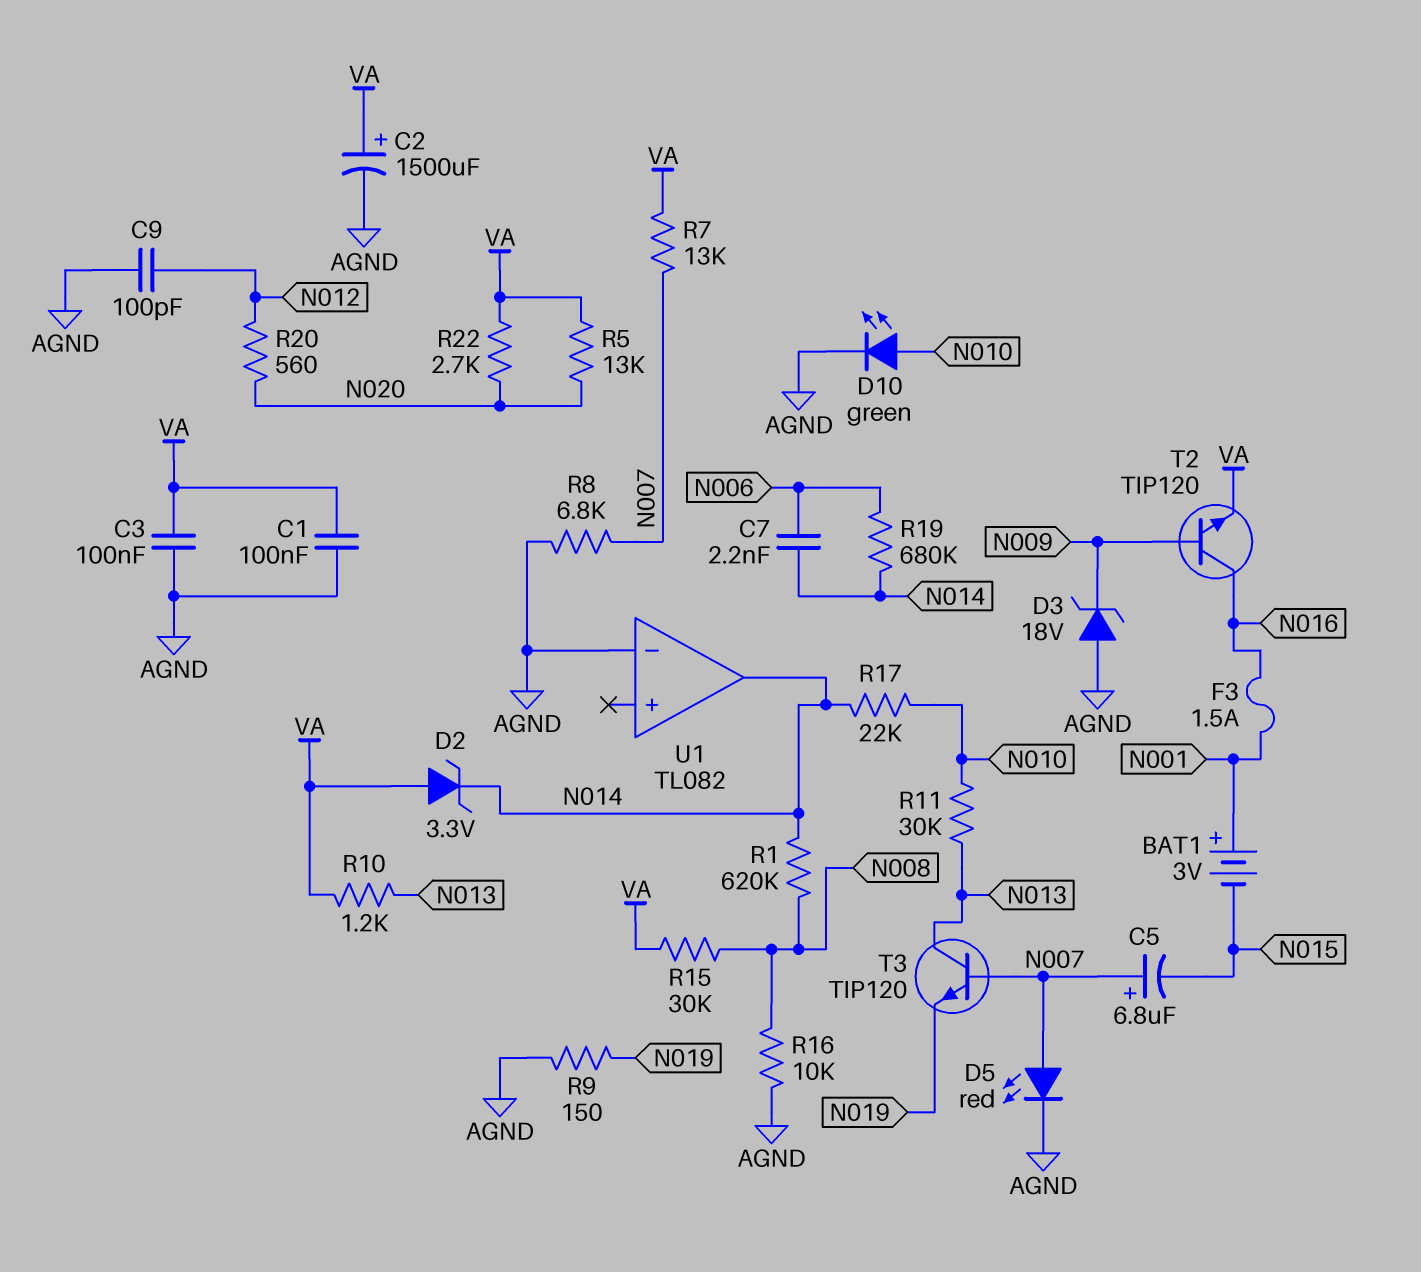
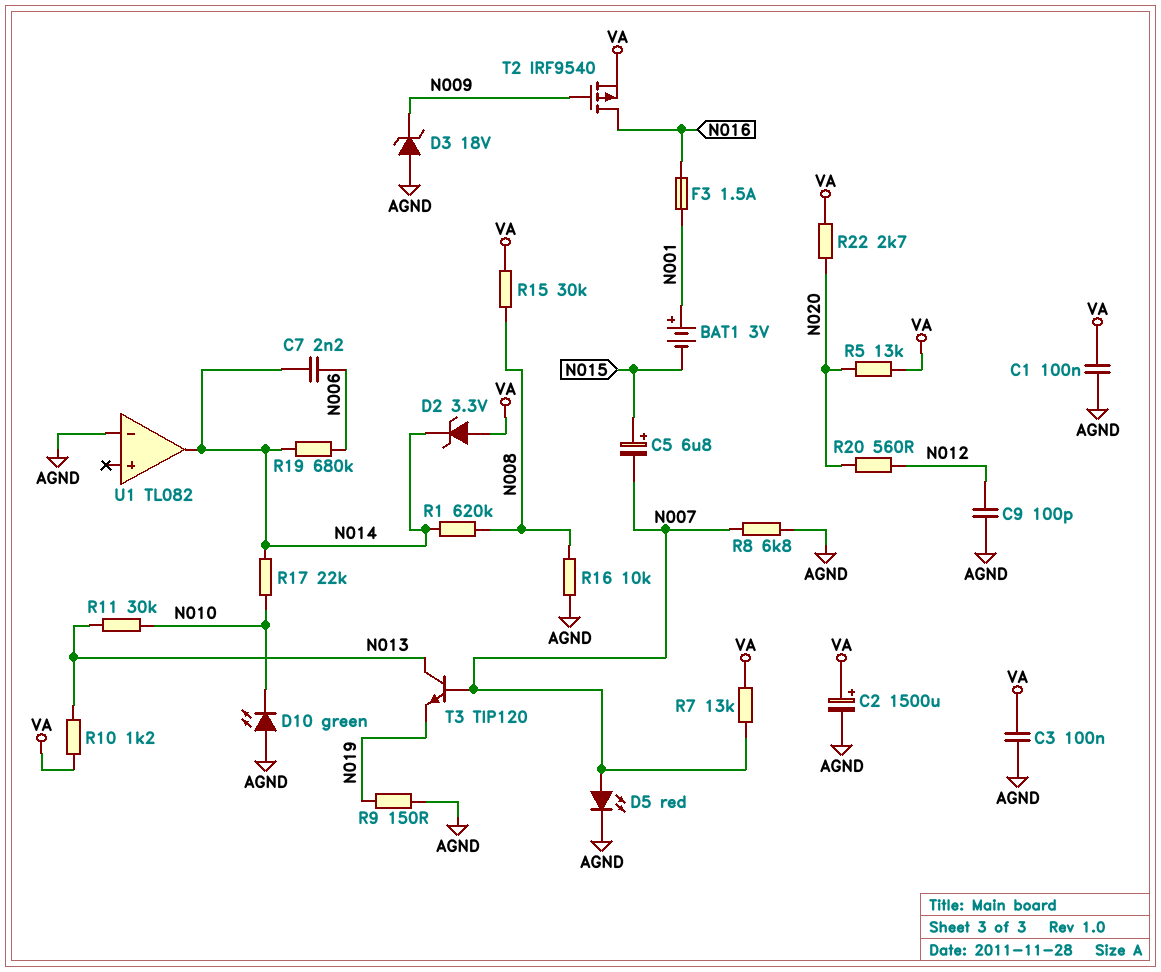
C5: 6.8uF (plus N007, minus N015) -> 6.8uF (plus N015, minus N007)
D10: LED green (A N010, K AGND) -> LED green (A AGND, K N010)
T2: NPN TIP120 (B N009, C N016, E VA) -> PMOS IRF9540 (G N009, D N016, S VA)

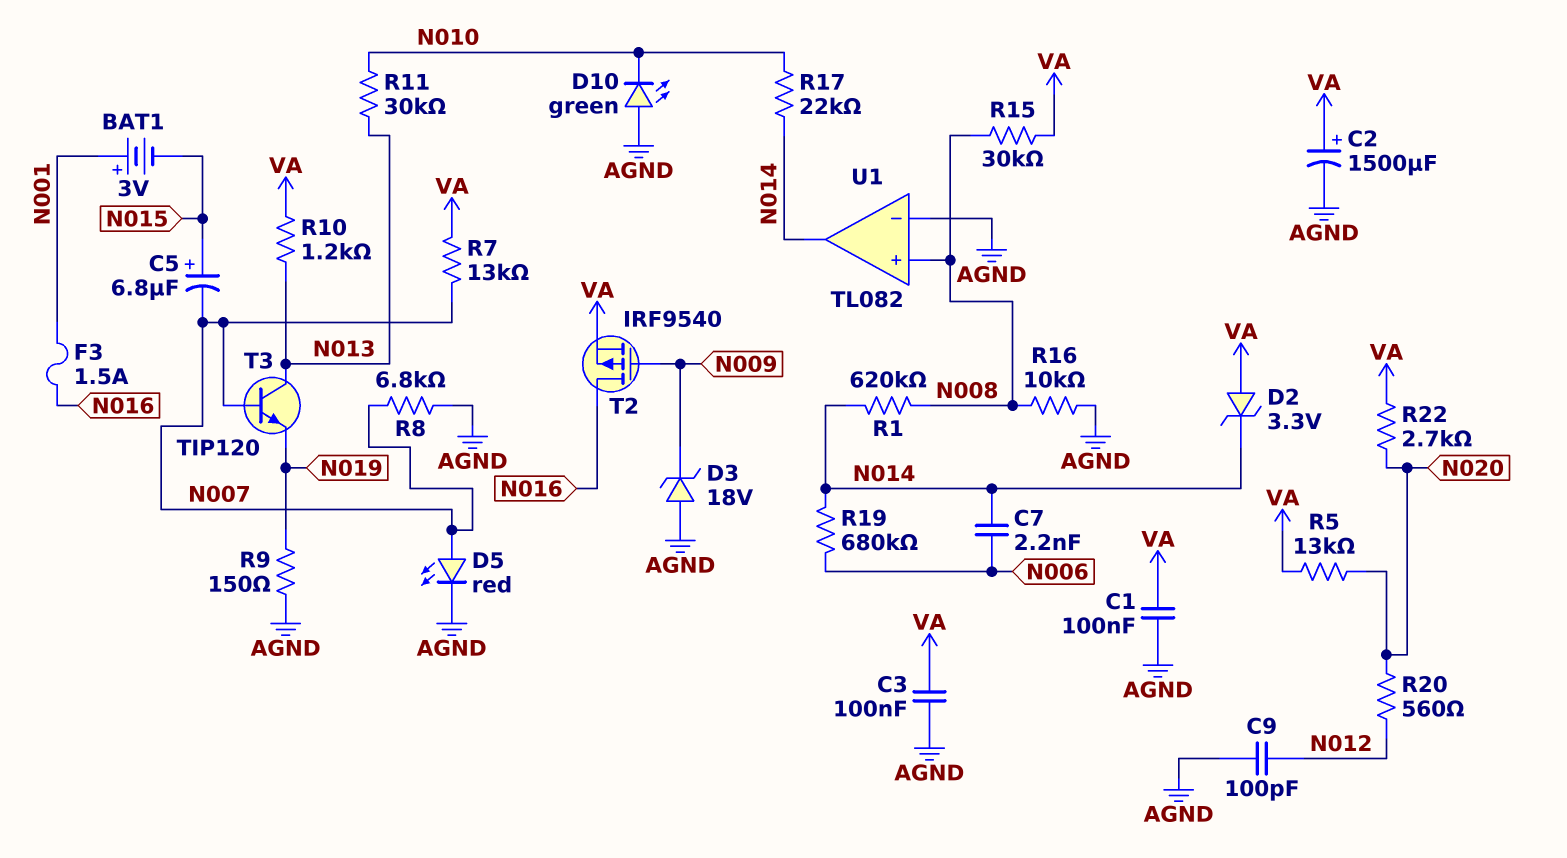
U1 pin in+: none -> N008

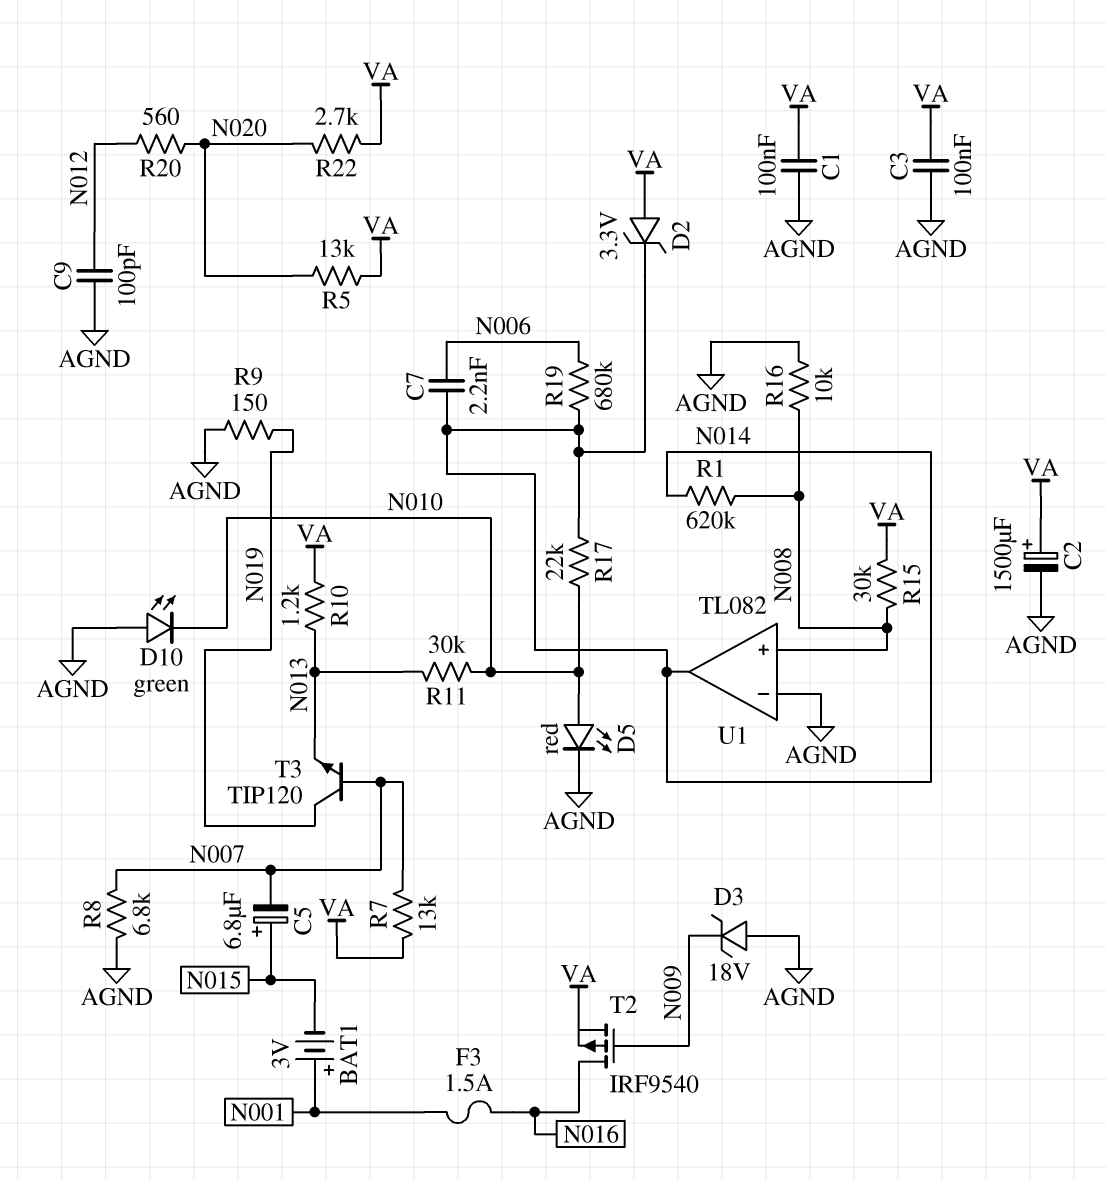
D5: LED red (A N007, K AGND) -> LED red (A N010, K AGND)
T3: NPN TIP120 (B N007, C N013, E N019) -> NPN TIP120 (B N007, C N019, E N013)

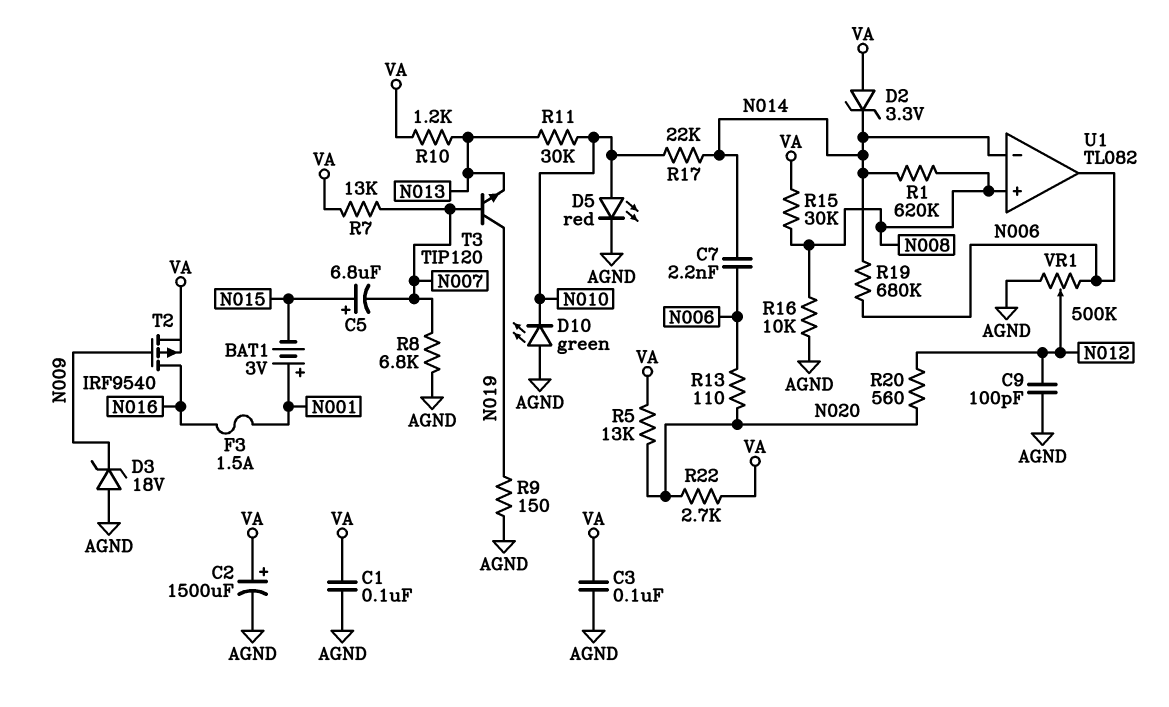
R13: none -> 110 (N006, N020)
U1 pin in-: AGND -> N014
U1 pin out: N014 -> N006
VR1: none -> 500k (AGND, N006, wiper N012)

